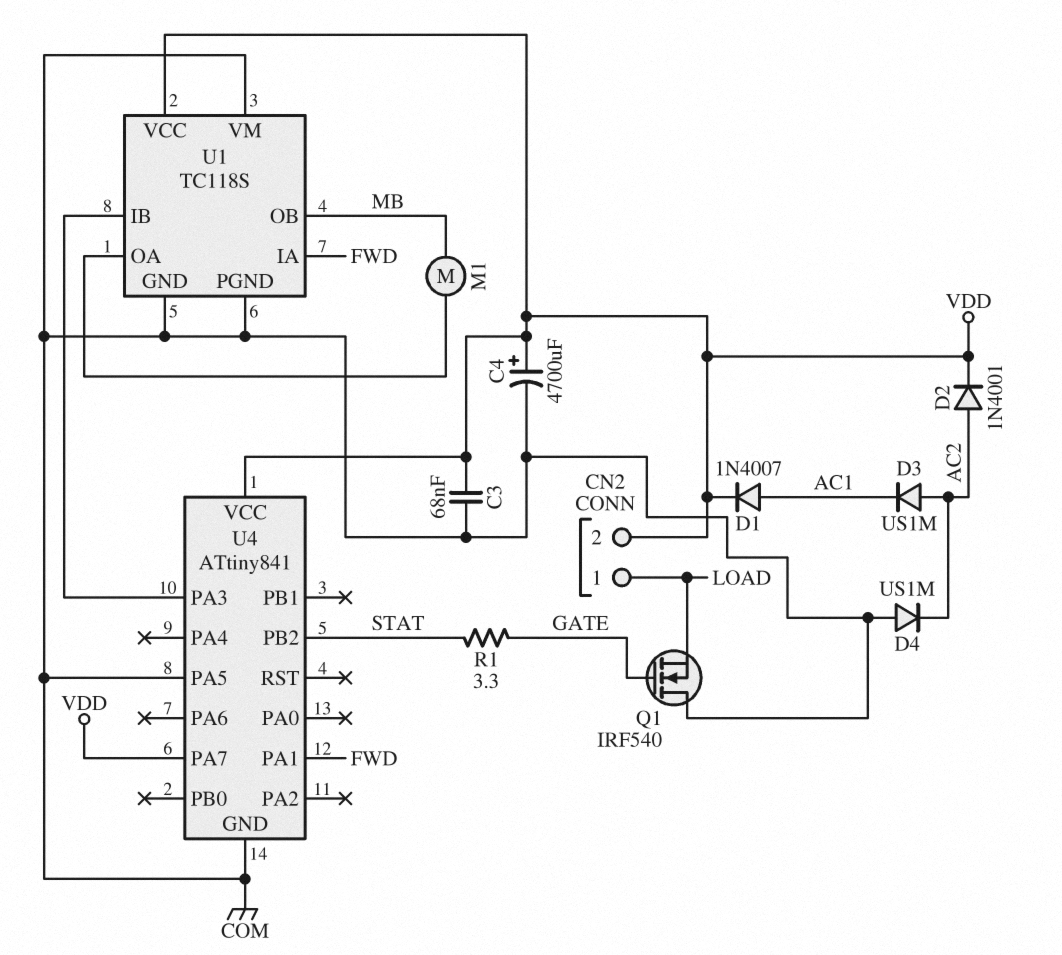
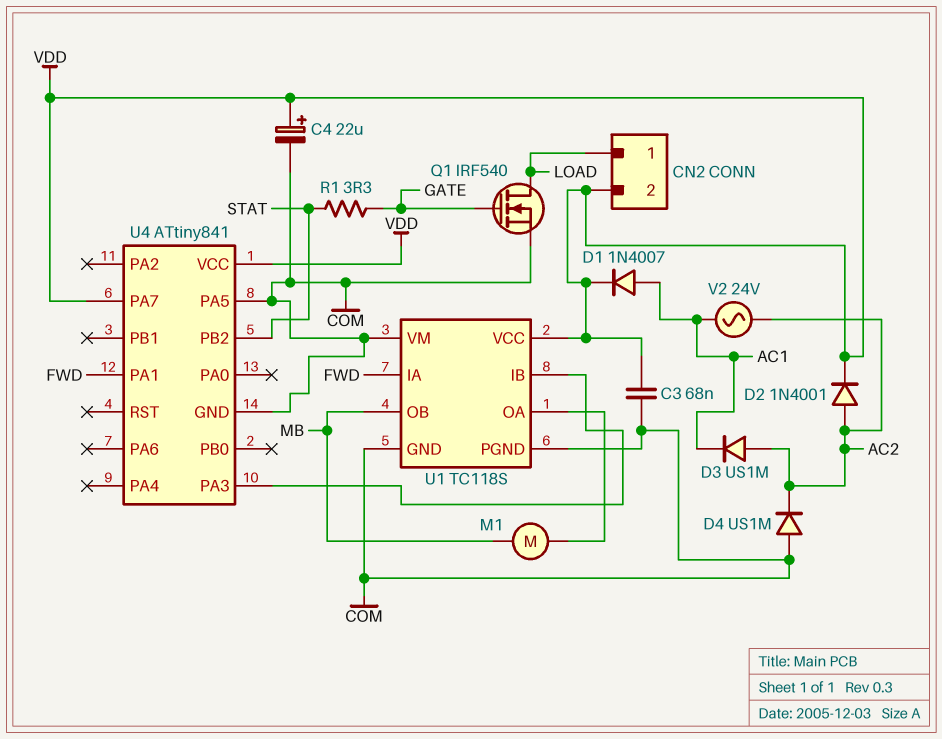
C4: 4700uF (plus VDD, minus COM) -> 22uF (plus VDD, minus COM)
Q1: NMOS IRF540 (G GATE, D COM, S LOAD) -> NMOS IRF540 (G GATE, D LOAD, S COM)
V2: none -> AC 24V (AC1, AC2)

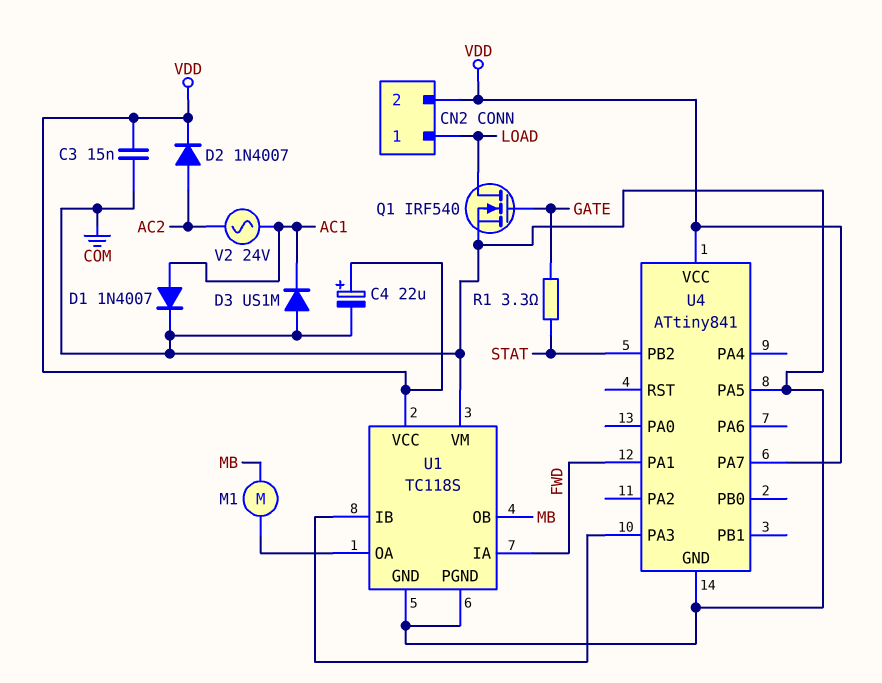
C3: 68nF (COM, VDD) -> 15nF (COM, VDD)
D1: diode 1N4007 (A AC1, K VDD) -> diode 1N4007 (A AC1, K COM)
D2: diode 1N4001 (A AC2, K VDD) -> diode 1N4007 (A AC2, K VDD)
D3: diode US1M (A AC2, K AC1) -> diode US1M (A COM, K AC1)
D4: diode US1M (A COM, K AC2) -> none

